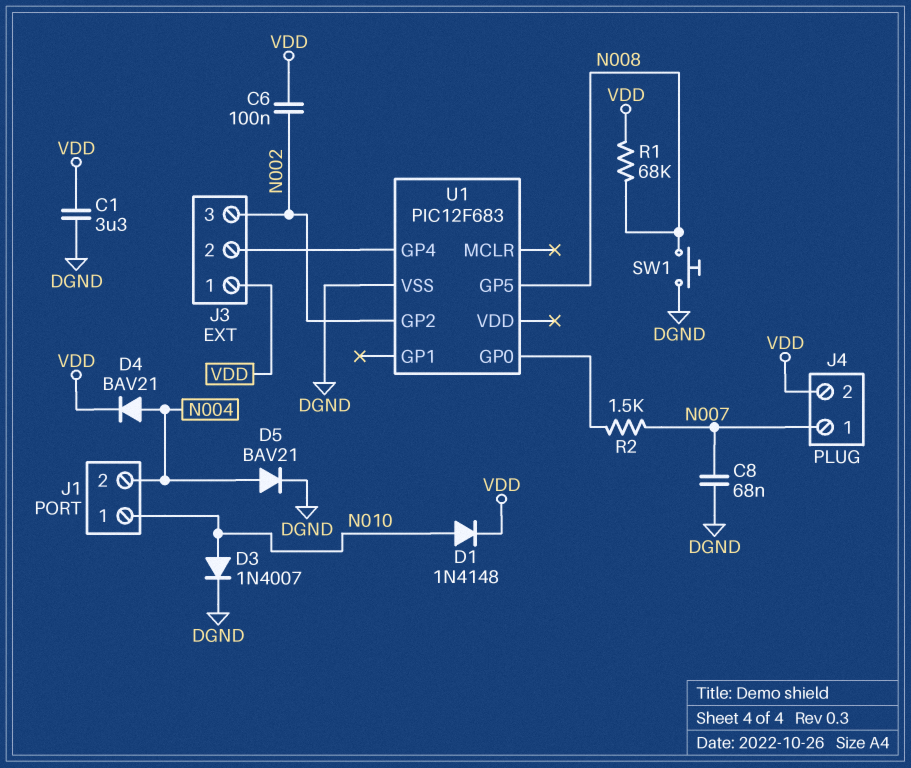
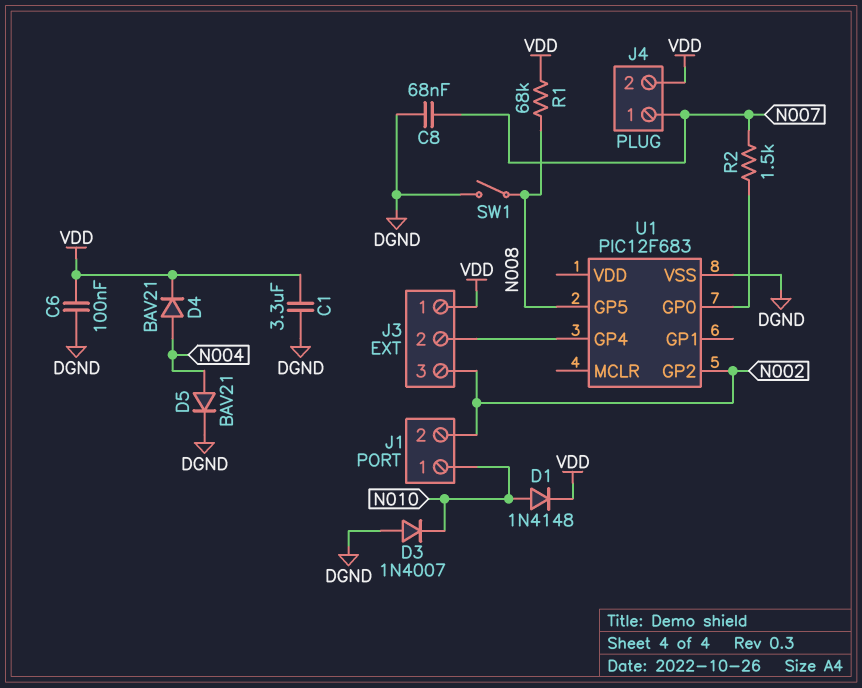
C6: 100nF (N002, VDD) -> 100nF (DGND, VDD)
D3: diode 1N4007 (A N010, K DGND) -> diode 1N4007 (A DGND, K N010)
J1 pin 2: N004 -> N002
SW1: button (DGND, N008) -> switch (DGND, N008)

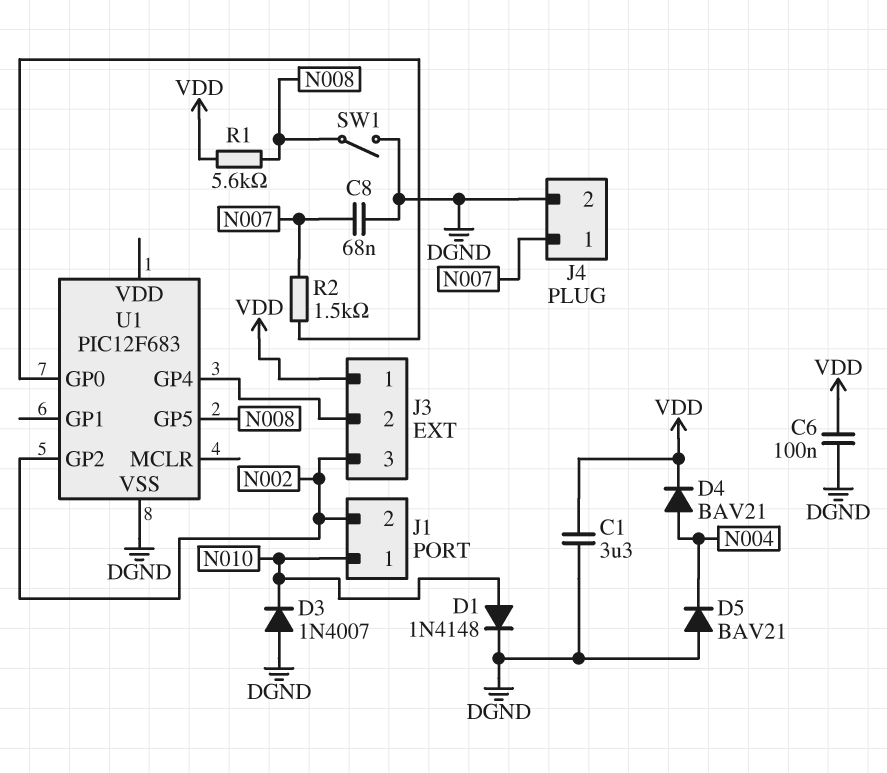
D1: diode 1N4148 (A N010, K VDD) -> diode 1N4148 (A N010, K DGND)
D5: diode BAV21 (A N004, K DGND) -> diode BAV21 (A DGND, K N004)
J4 pin 2: VDD -> DGND
R1: 68k (N008, VDD) -> 5.6k (N008, VDD)

